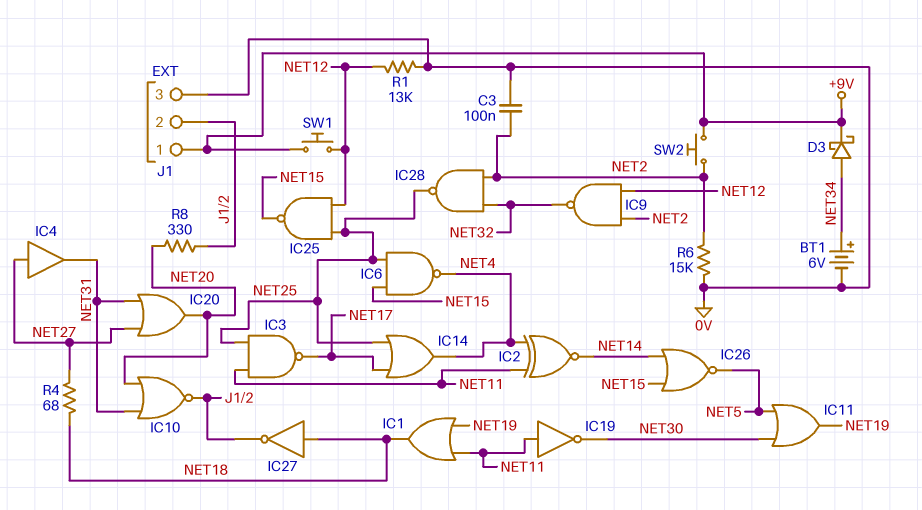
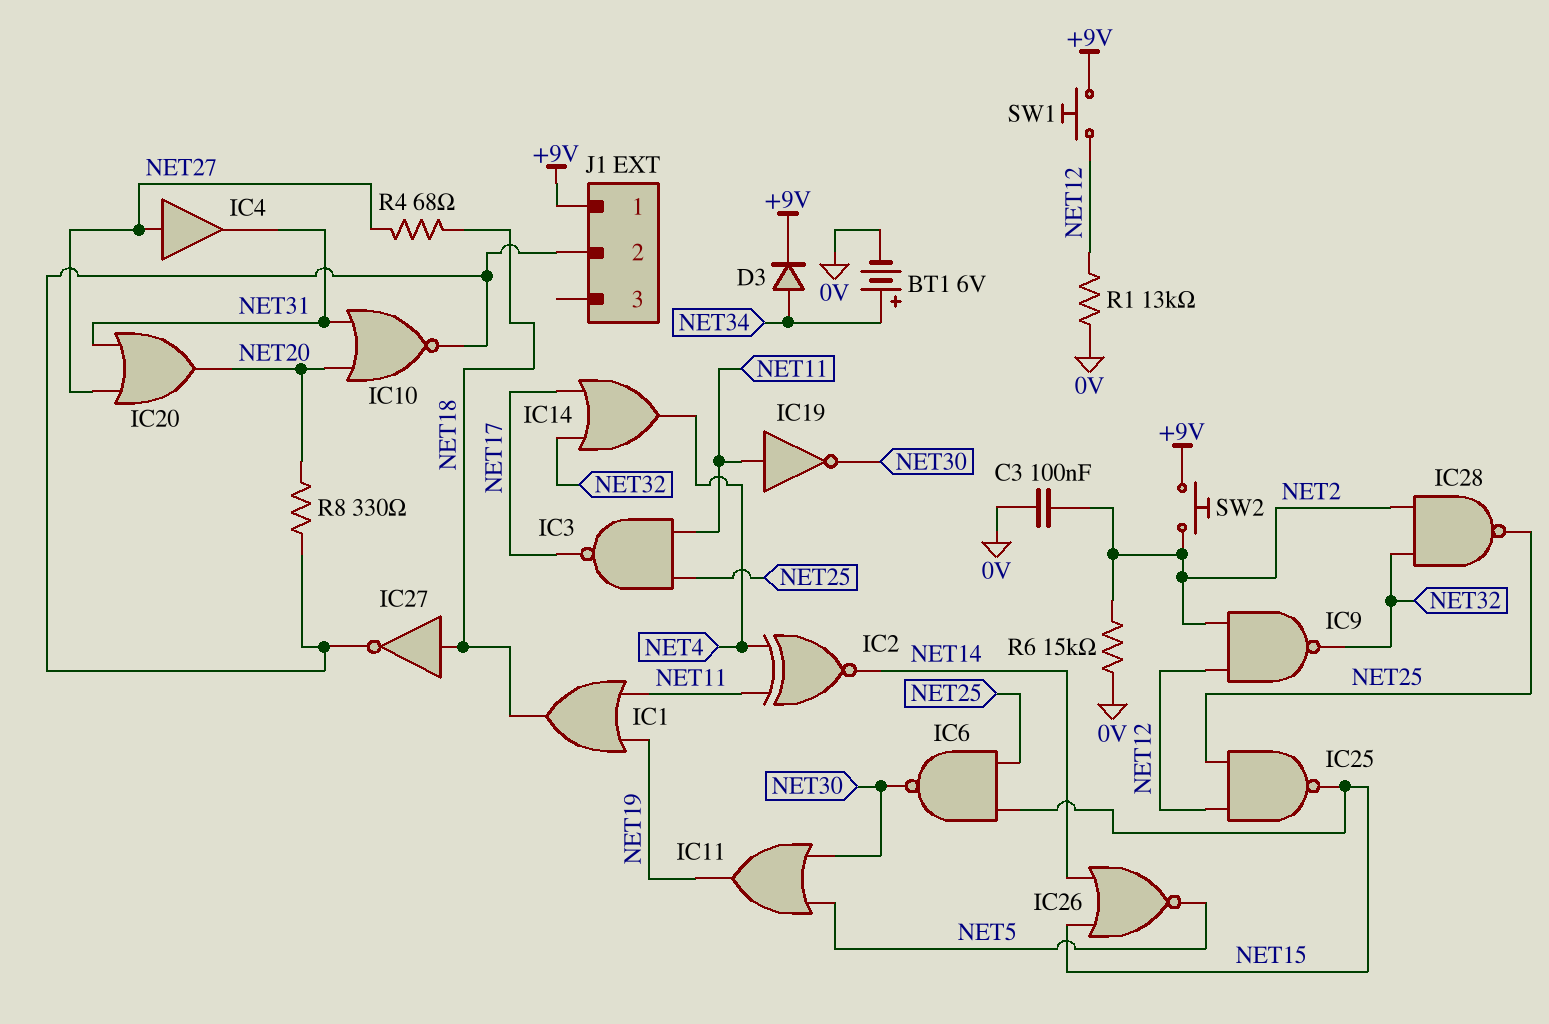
D3: schottky (A NET34, K +9V) -> diode (A NET34, K +9V)
IC6: NAND (in NET15, in NET25, out NET4) -> NAND (in NET15, in NET25, out NET30)
IC14: OR (in NET17, in NET25, out NET4) -> OR (in NET17, in NET32, out NET4)
J1 pin 3: 0V -> none

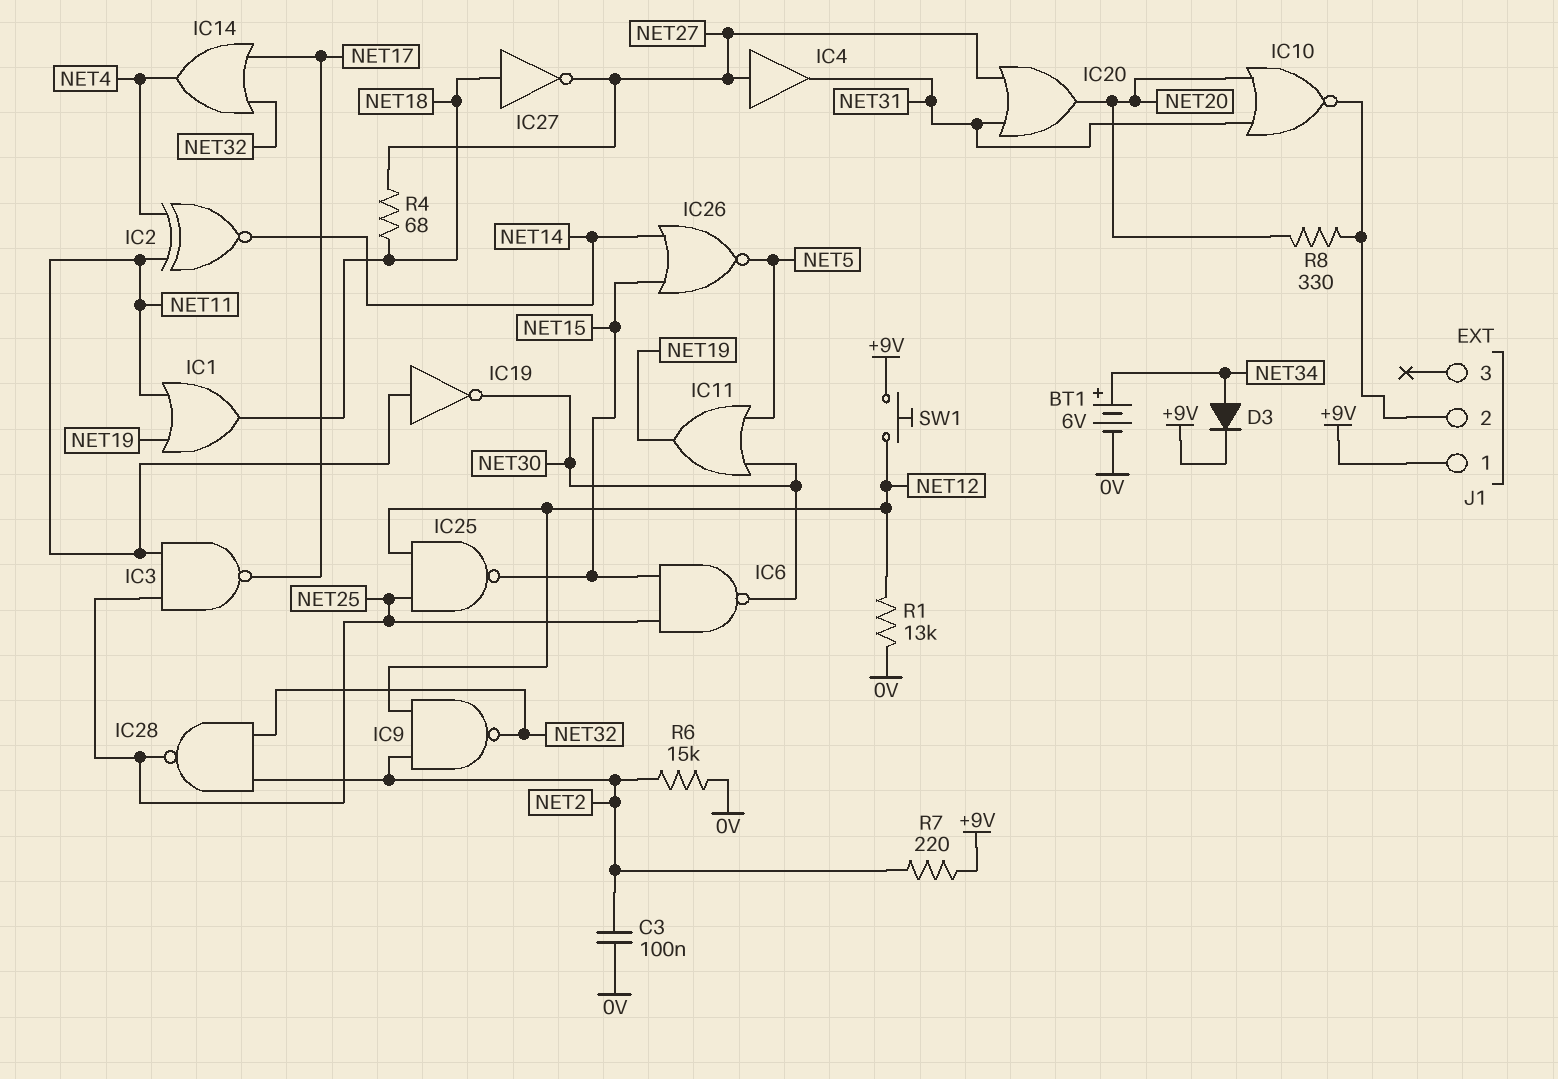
IC27: NOT (in NET18, out J1/2) -> NOT (in NET18, out NET27)
R7: none -> 220 (+9V, NET2)
SW2: button (+9V, NET2) -> none

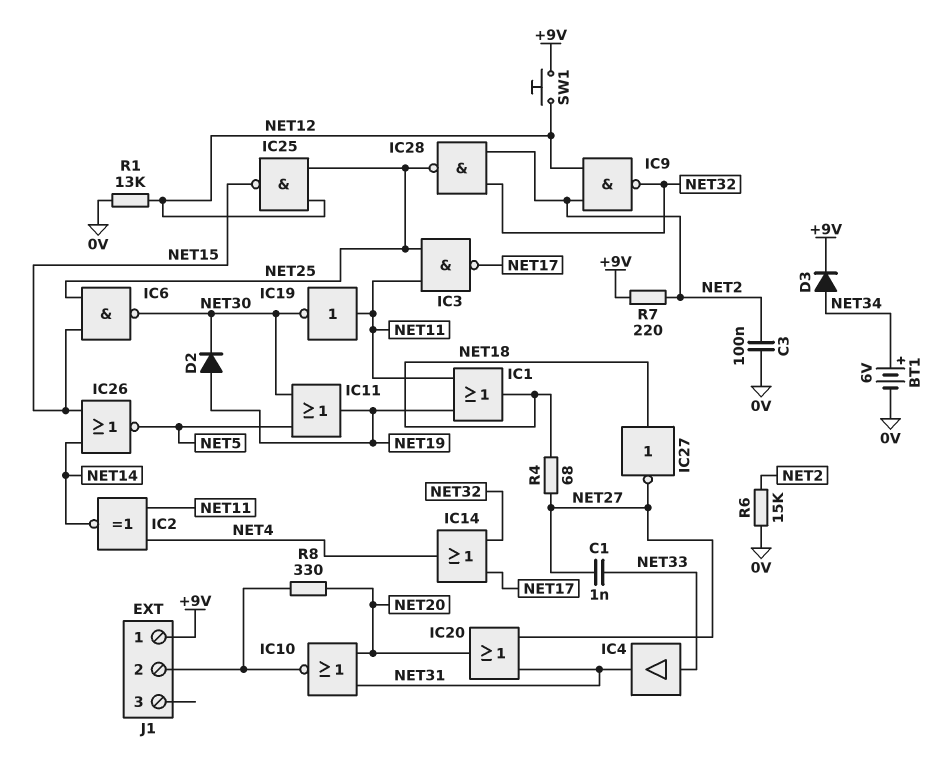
C1: none -> 1nF (NET27, NET33)
D2: none -> diode (A NET19, K NET30)
IC4: buffer (in NET27, out NET31) -> buffer (in NET33, out NET31)

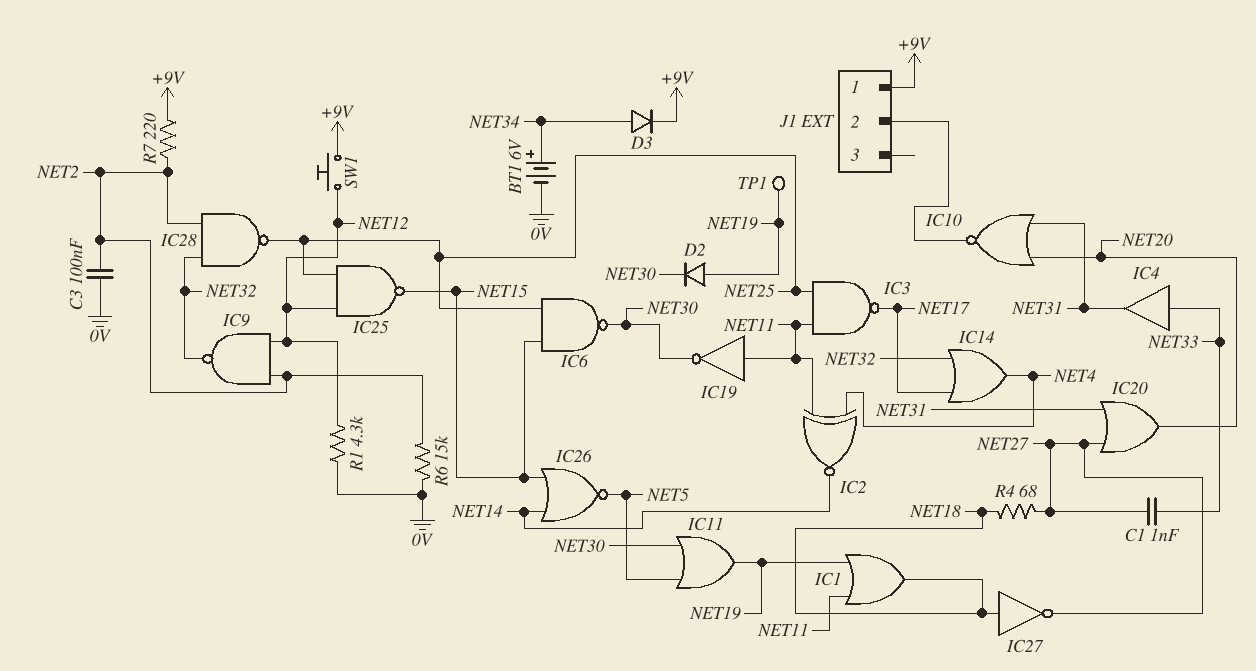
R1: 13k (0V, NET12) -> 4.3k (0V, NET12)
R8: 330 (J1/2, NET20) -> none
TP1: none -> test point (NET19)

